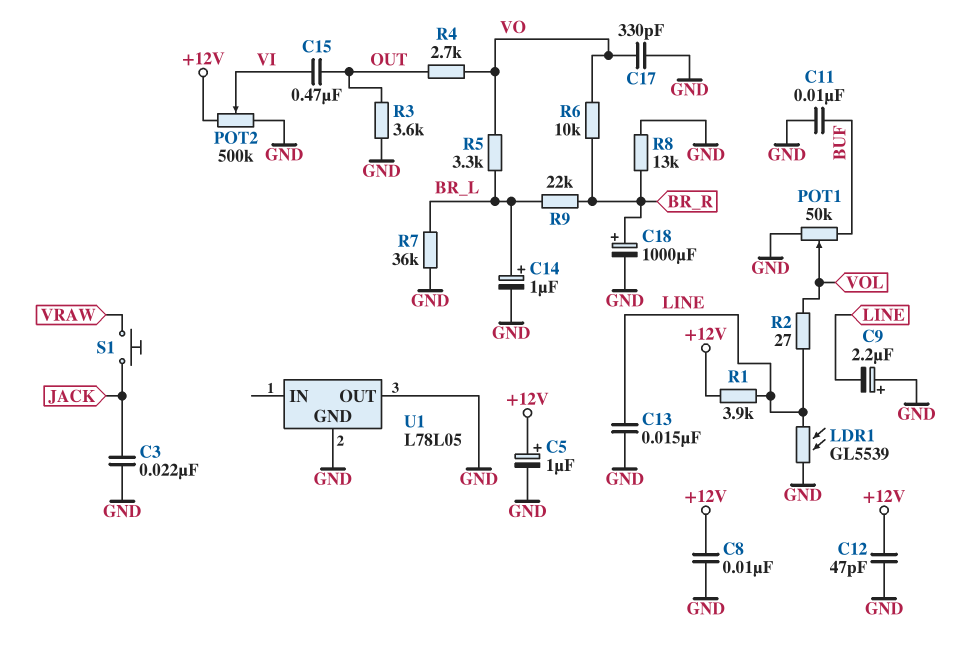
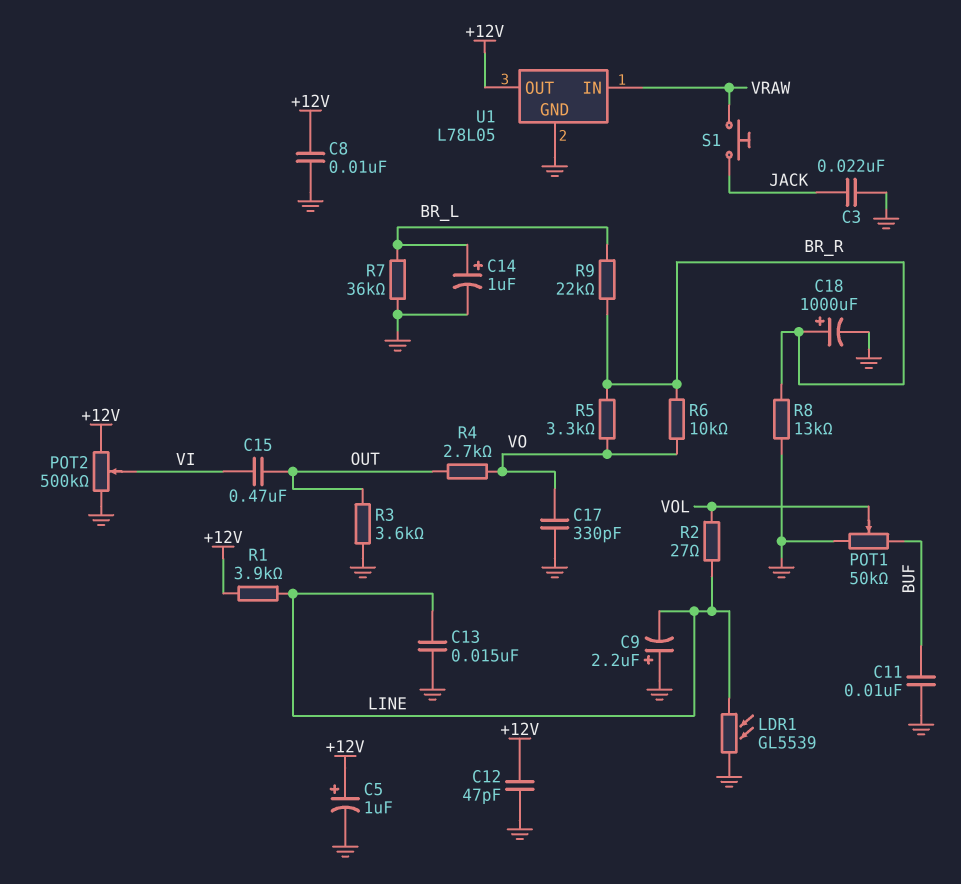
R5: 3.3k (BR_L, VO) -> 3.3k (BR_R, VO)
U1 pin IN: none -> VRAW
U1 pin OUT: GND -> +12V

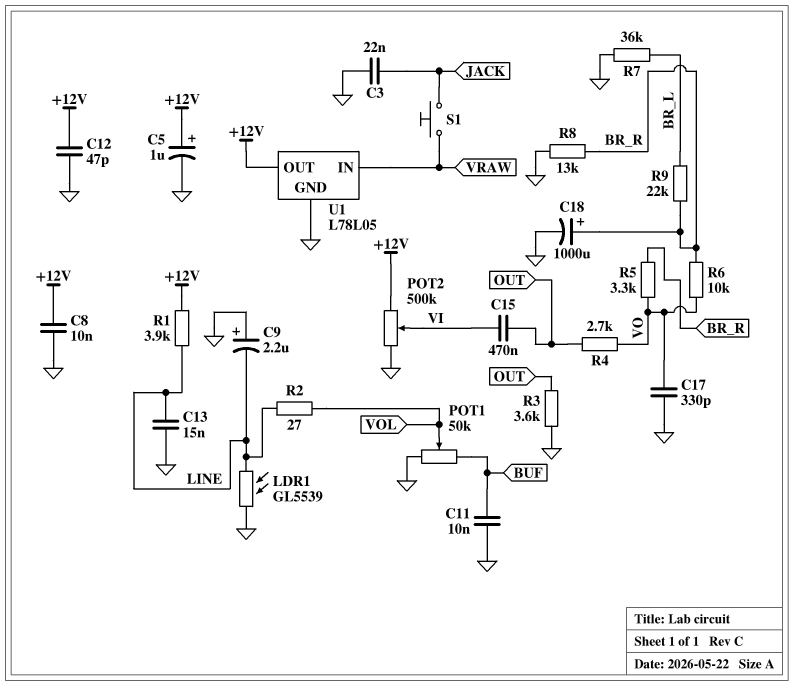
C14: 1uF (plus BR_L, minus GND) -> none

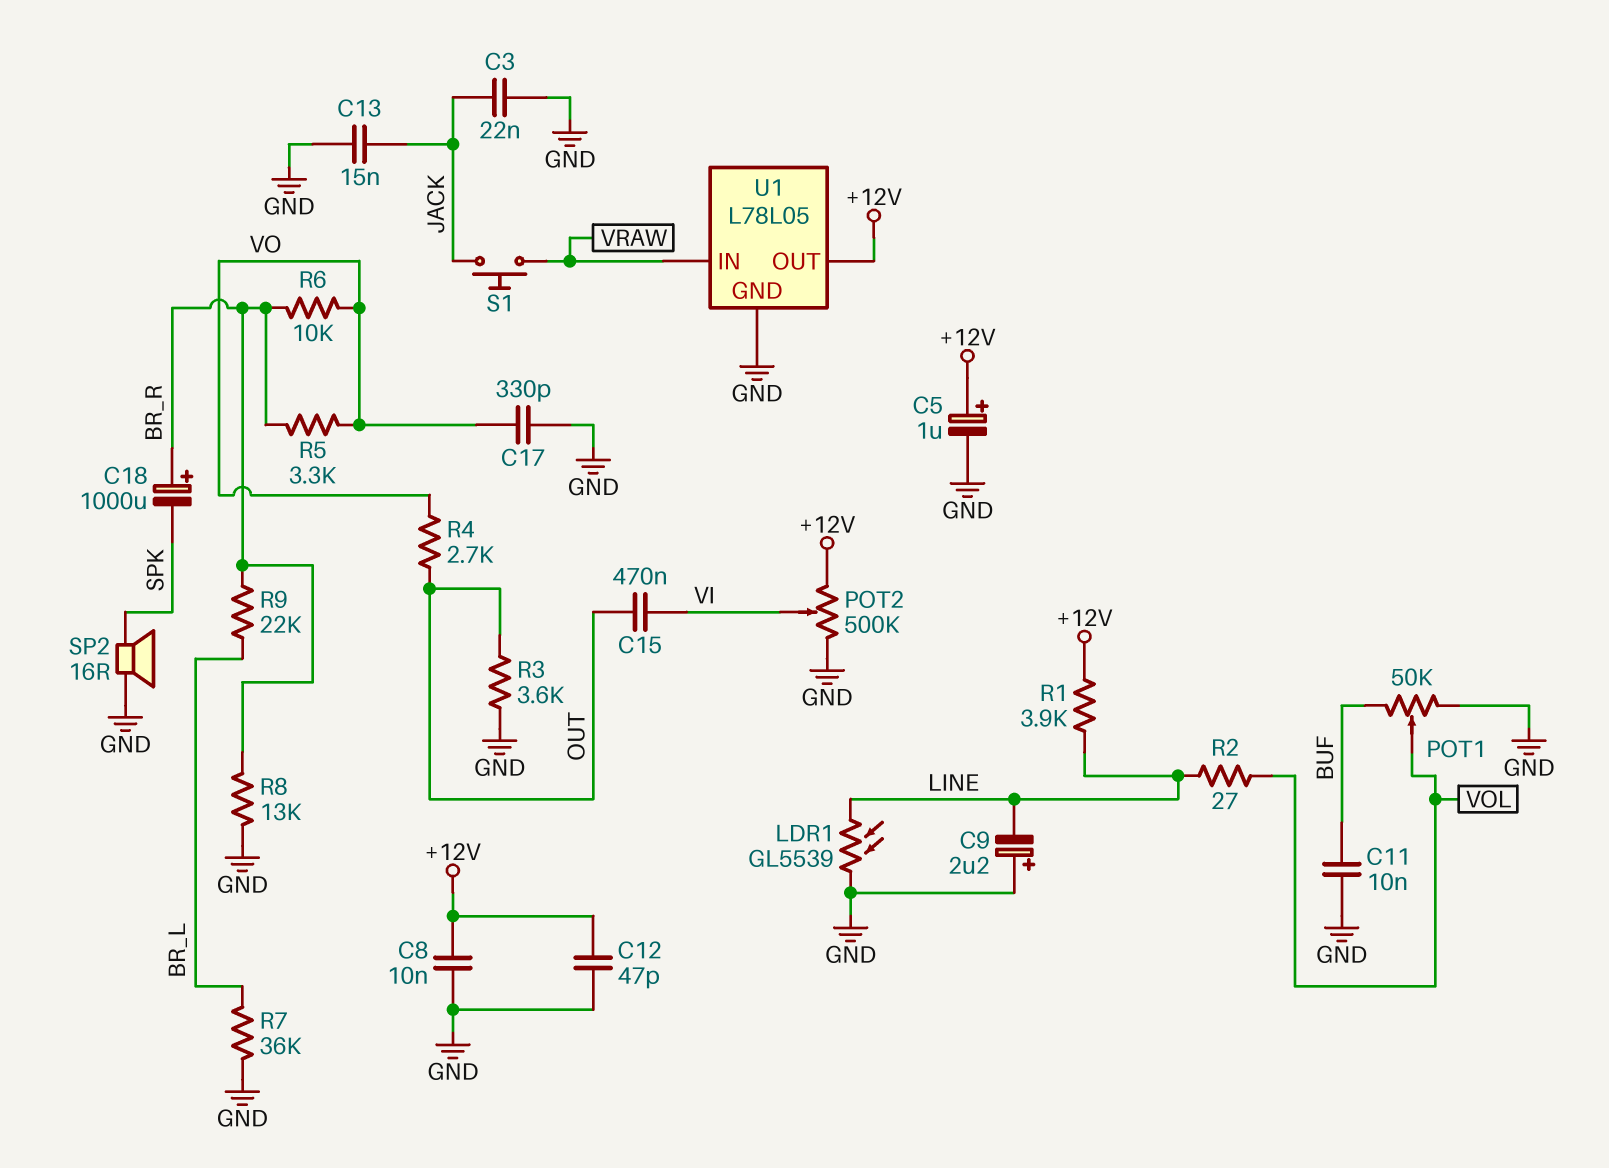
C13: 15nF (GND, LINE) -> 15nF (GND, JACK)
C18: 1000uF (plus BR_R, minus GND) -> 1000uF (plus BR_R, minus SPK)
SP2: none -> speaker 16R (GND, SPK)

